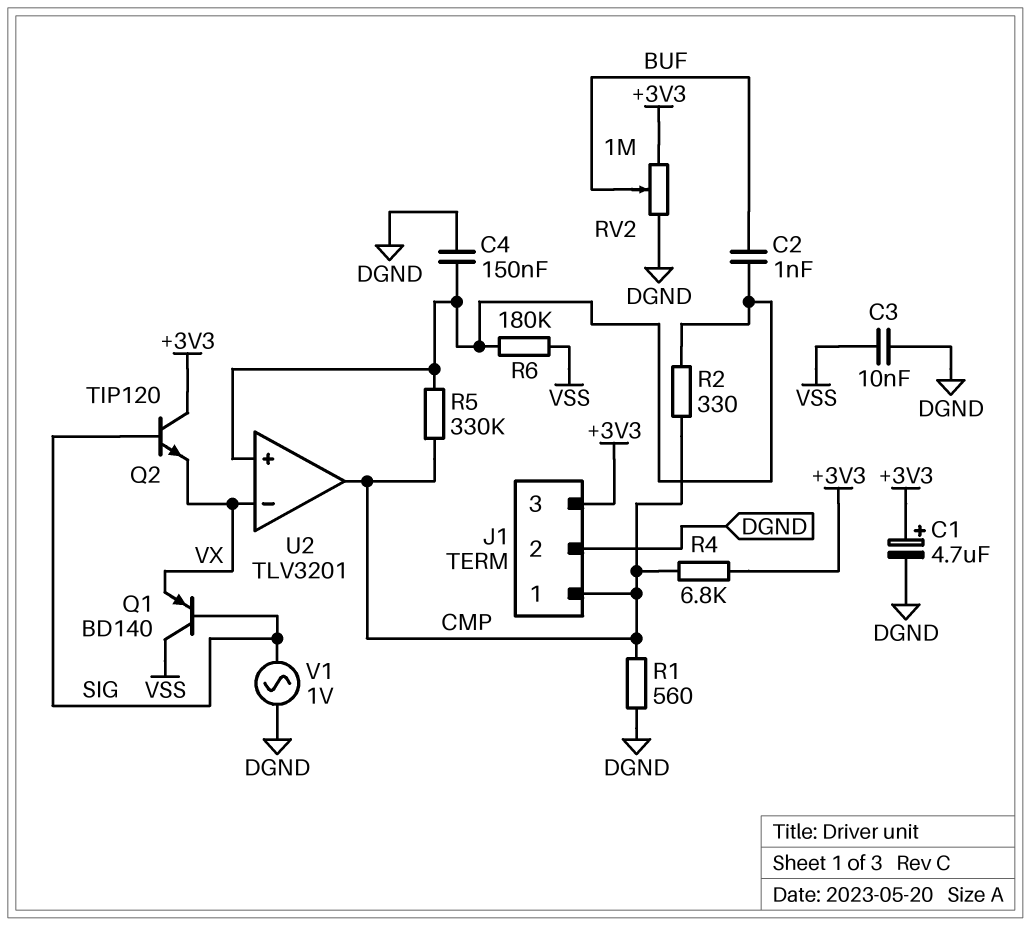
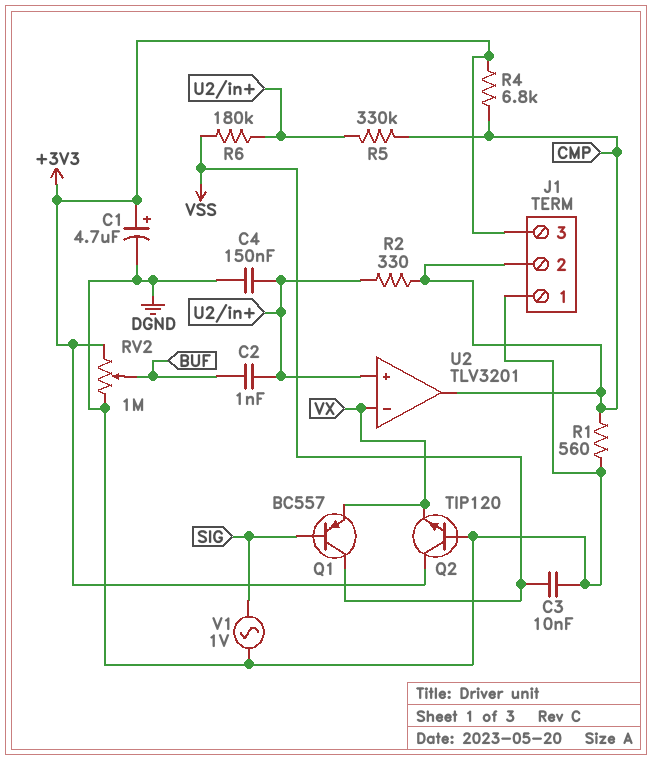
J1 pin 1: CMP -> DGND
J1 pin 2: DGND -> CMP
Q1: PNP BD140 (B SIG, C VSS, E VX) -> PNP BC557 (B SIG, C VSS, E VX)
Q2: NPN TIP120 (B SIG, C +3V3, E VX) -> NPN TIP120 (B DGND, C +3V3, E VX)

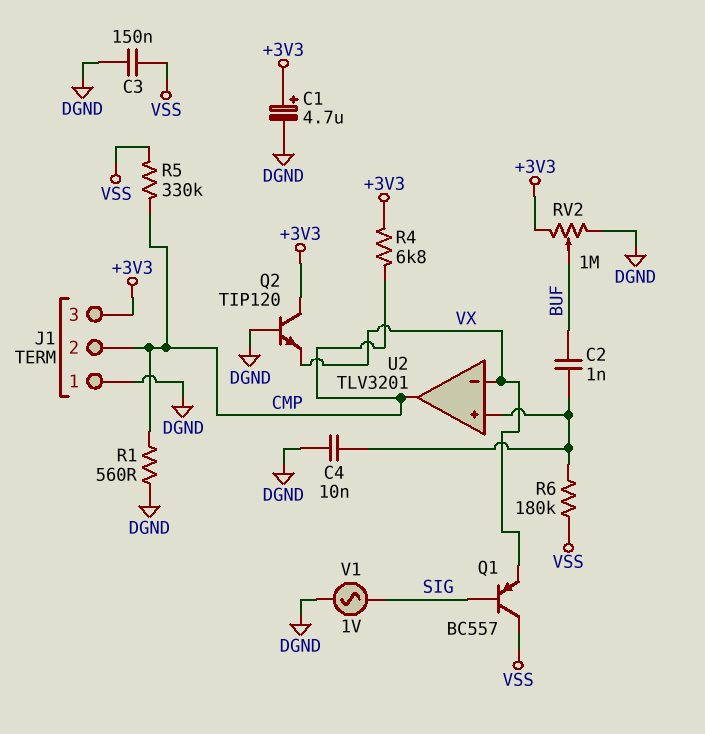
C3: 10nF (DGND, VSS) -> 150nF (DGND, VSS)
C4: 150nF (DGND, U2/in+) -> 10nF (DGND, U2/in+)
R2: 330 (CMP, U2/in+) -> none
R5: 330k (CMP, U2/in+) -> 330k (CMP, VSS)

